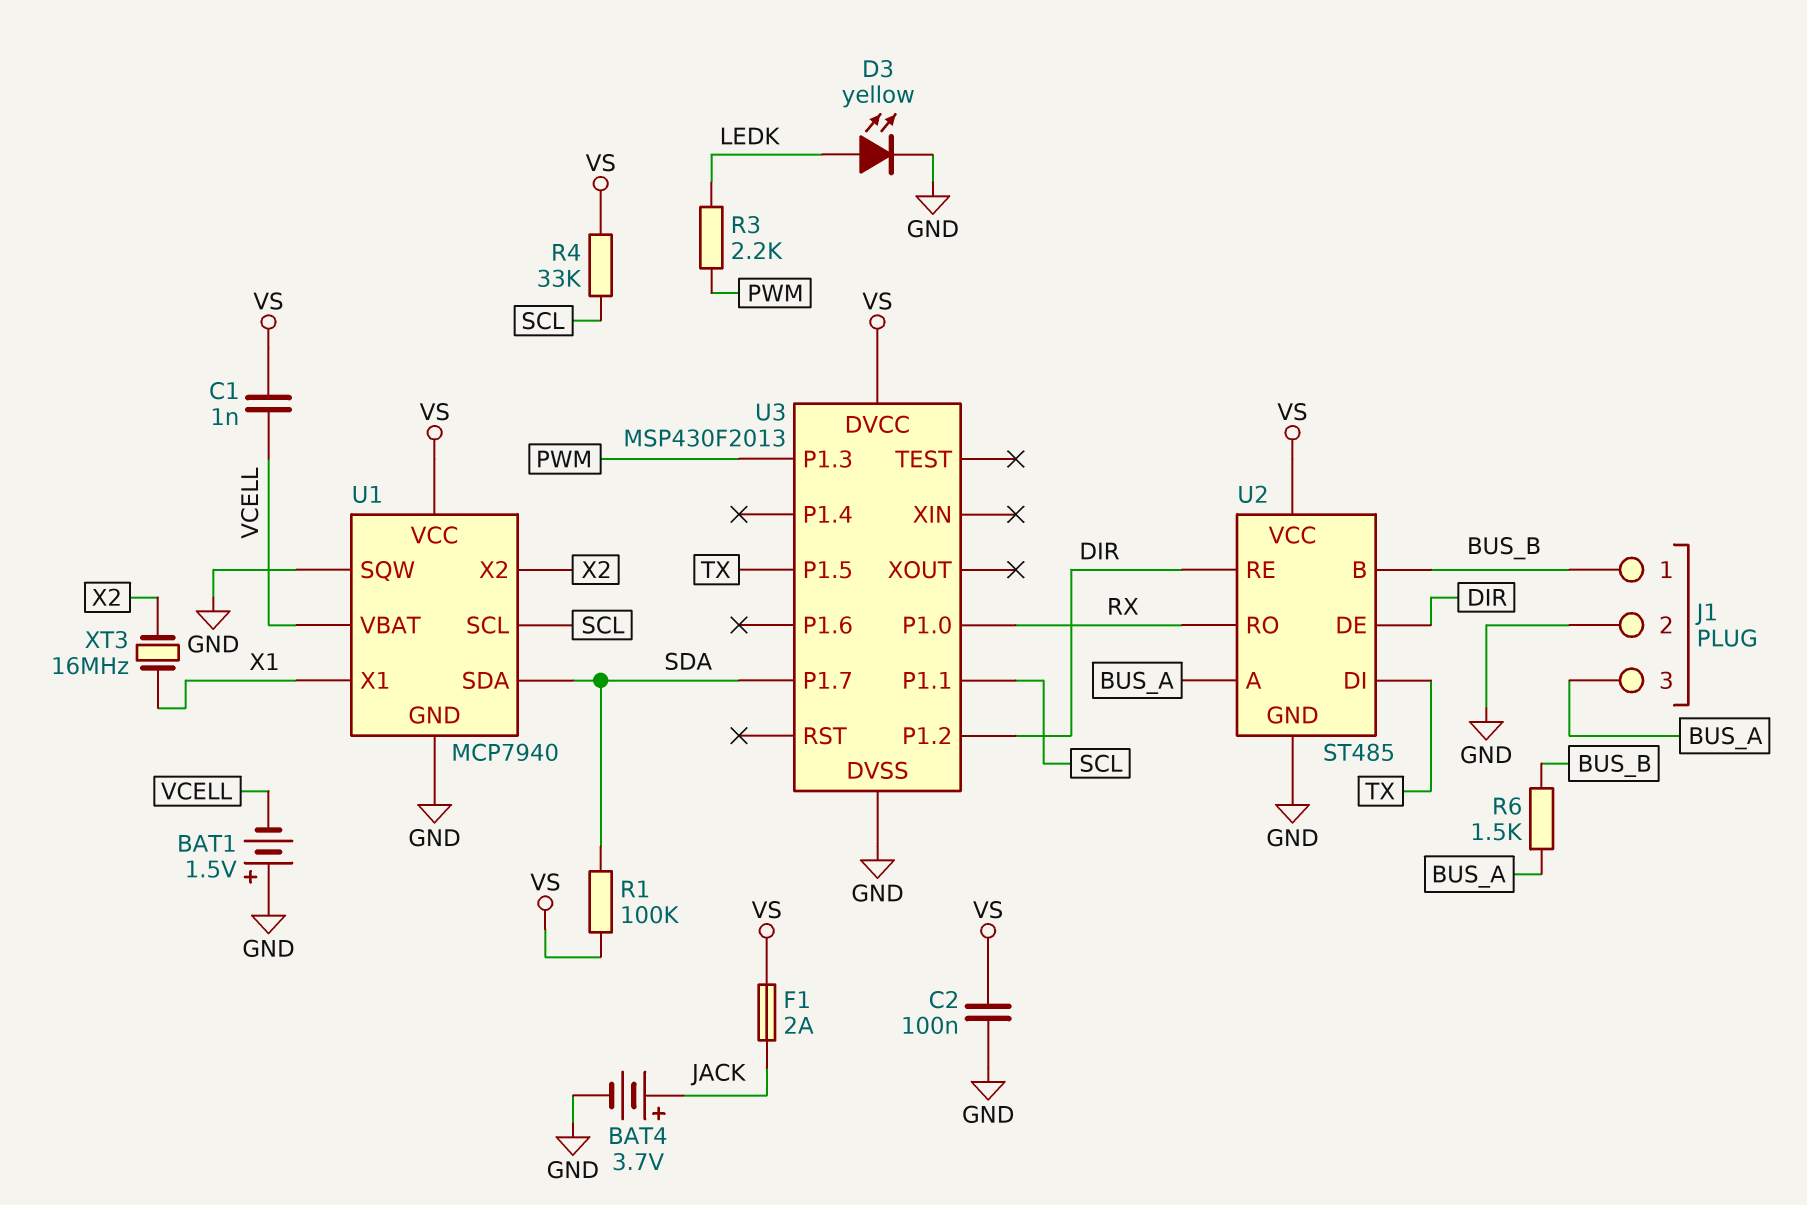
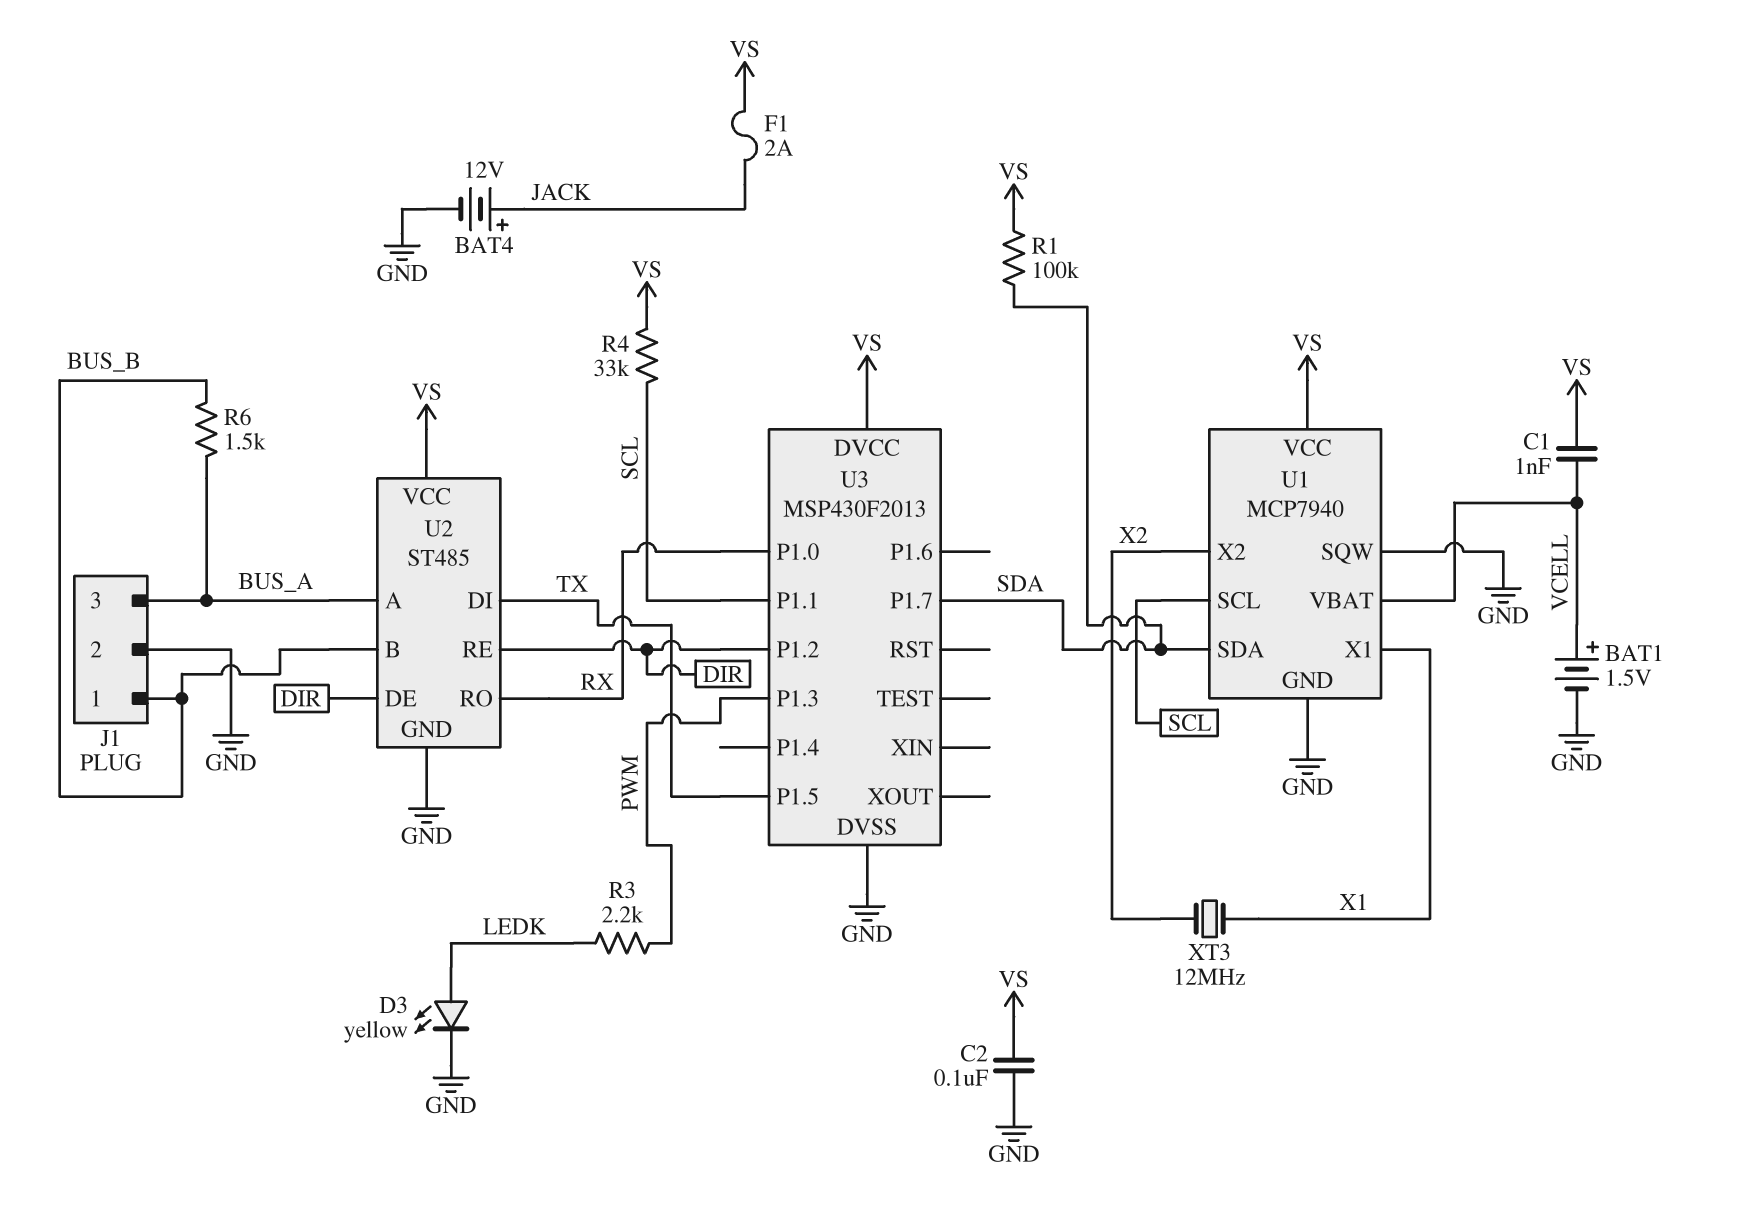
BAT1: 1.5V (plus GND, minus VCELL) -> 1.5V (plus VCELL, minus GND)
BAT4: 3.7V (plus JACK, minus GND) -> 12V (plus JACK, minus GND)
XT3: 16MHz (X1, X2) -> 12MHz (X1, X2)

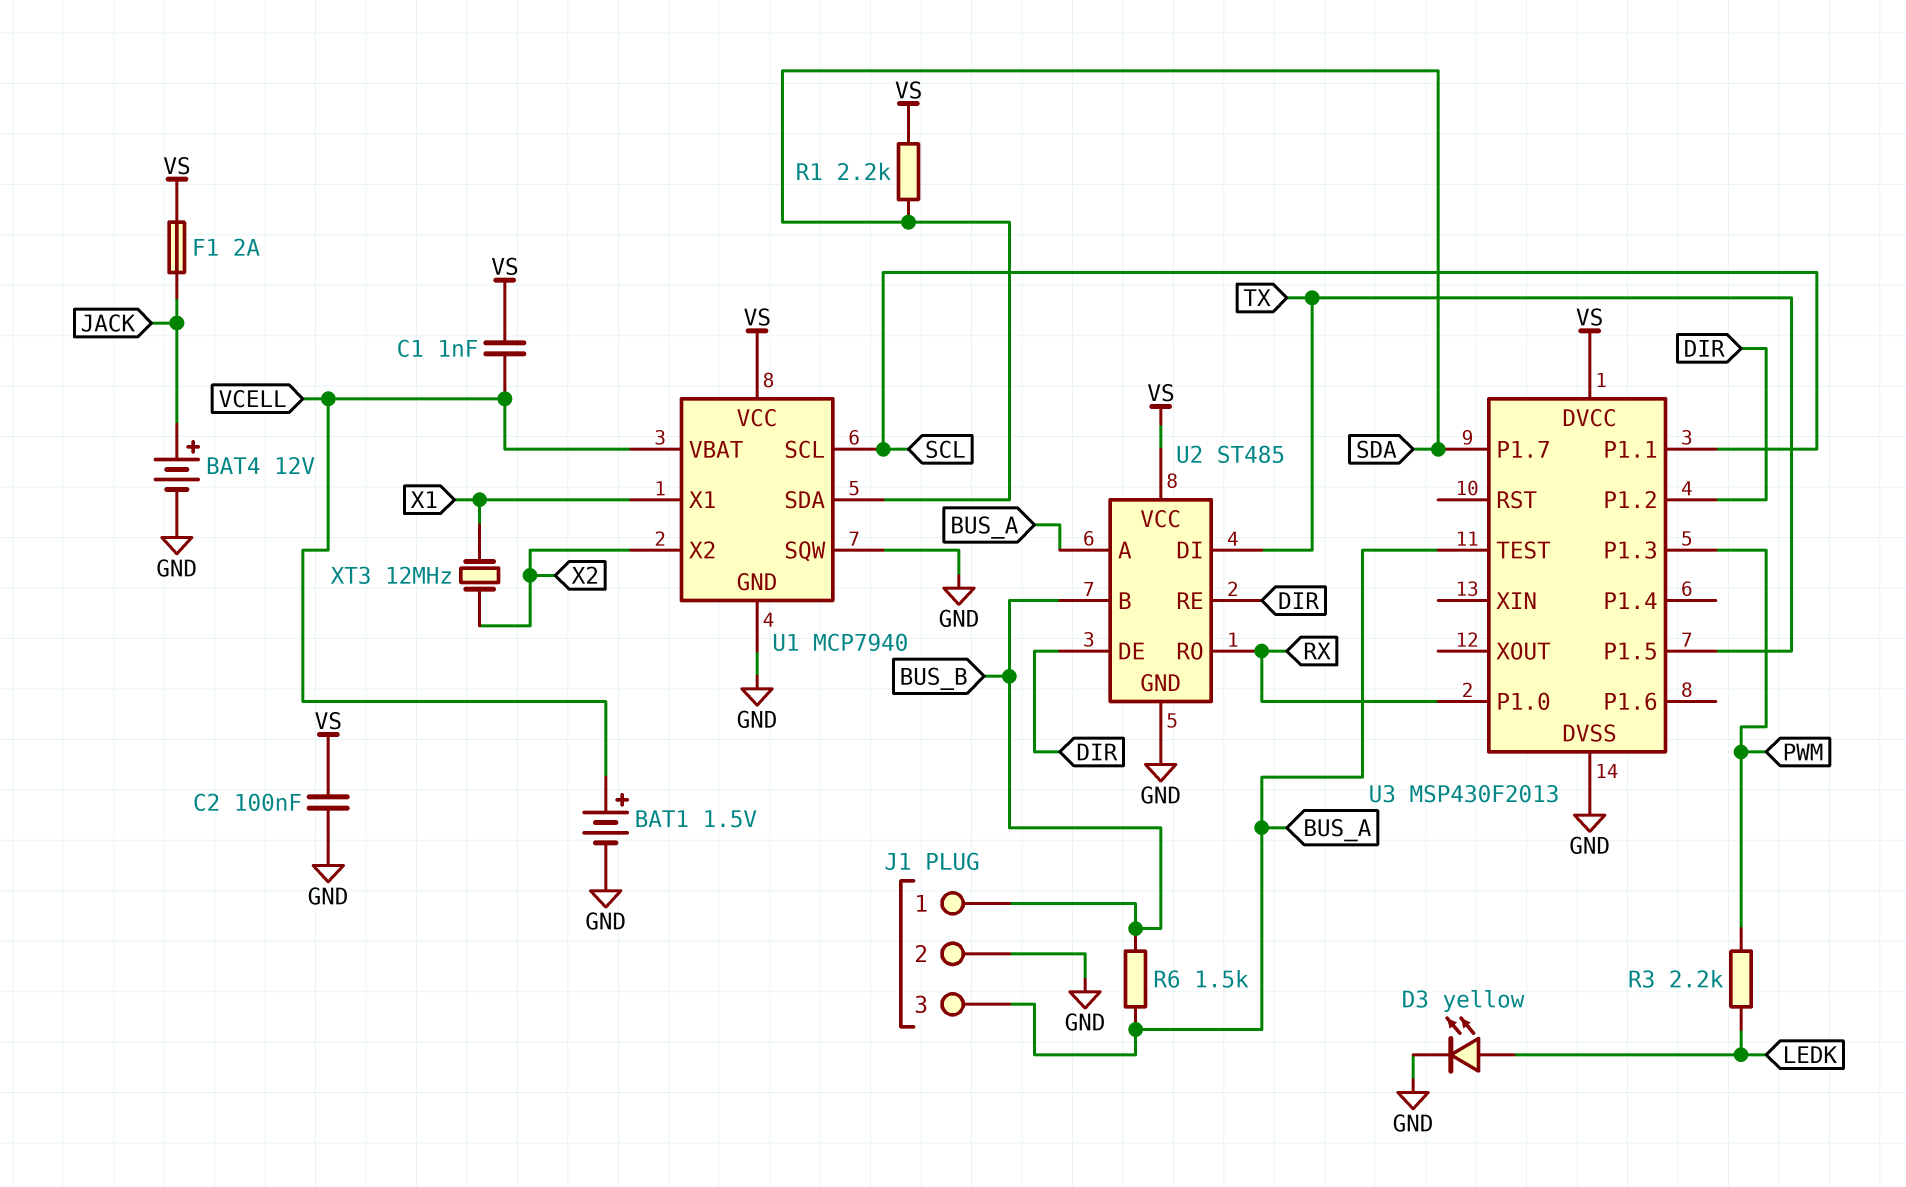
R1: 100k (SDA, VS) -> 2.2k (SDA, VS)
R4: 33k (SCL, VS) -> none
U3 pin TEST: none -> BUS_A

